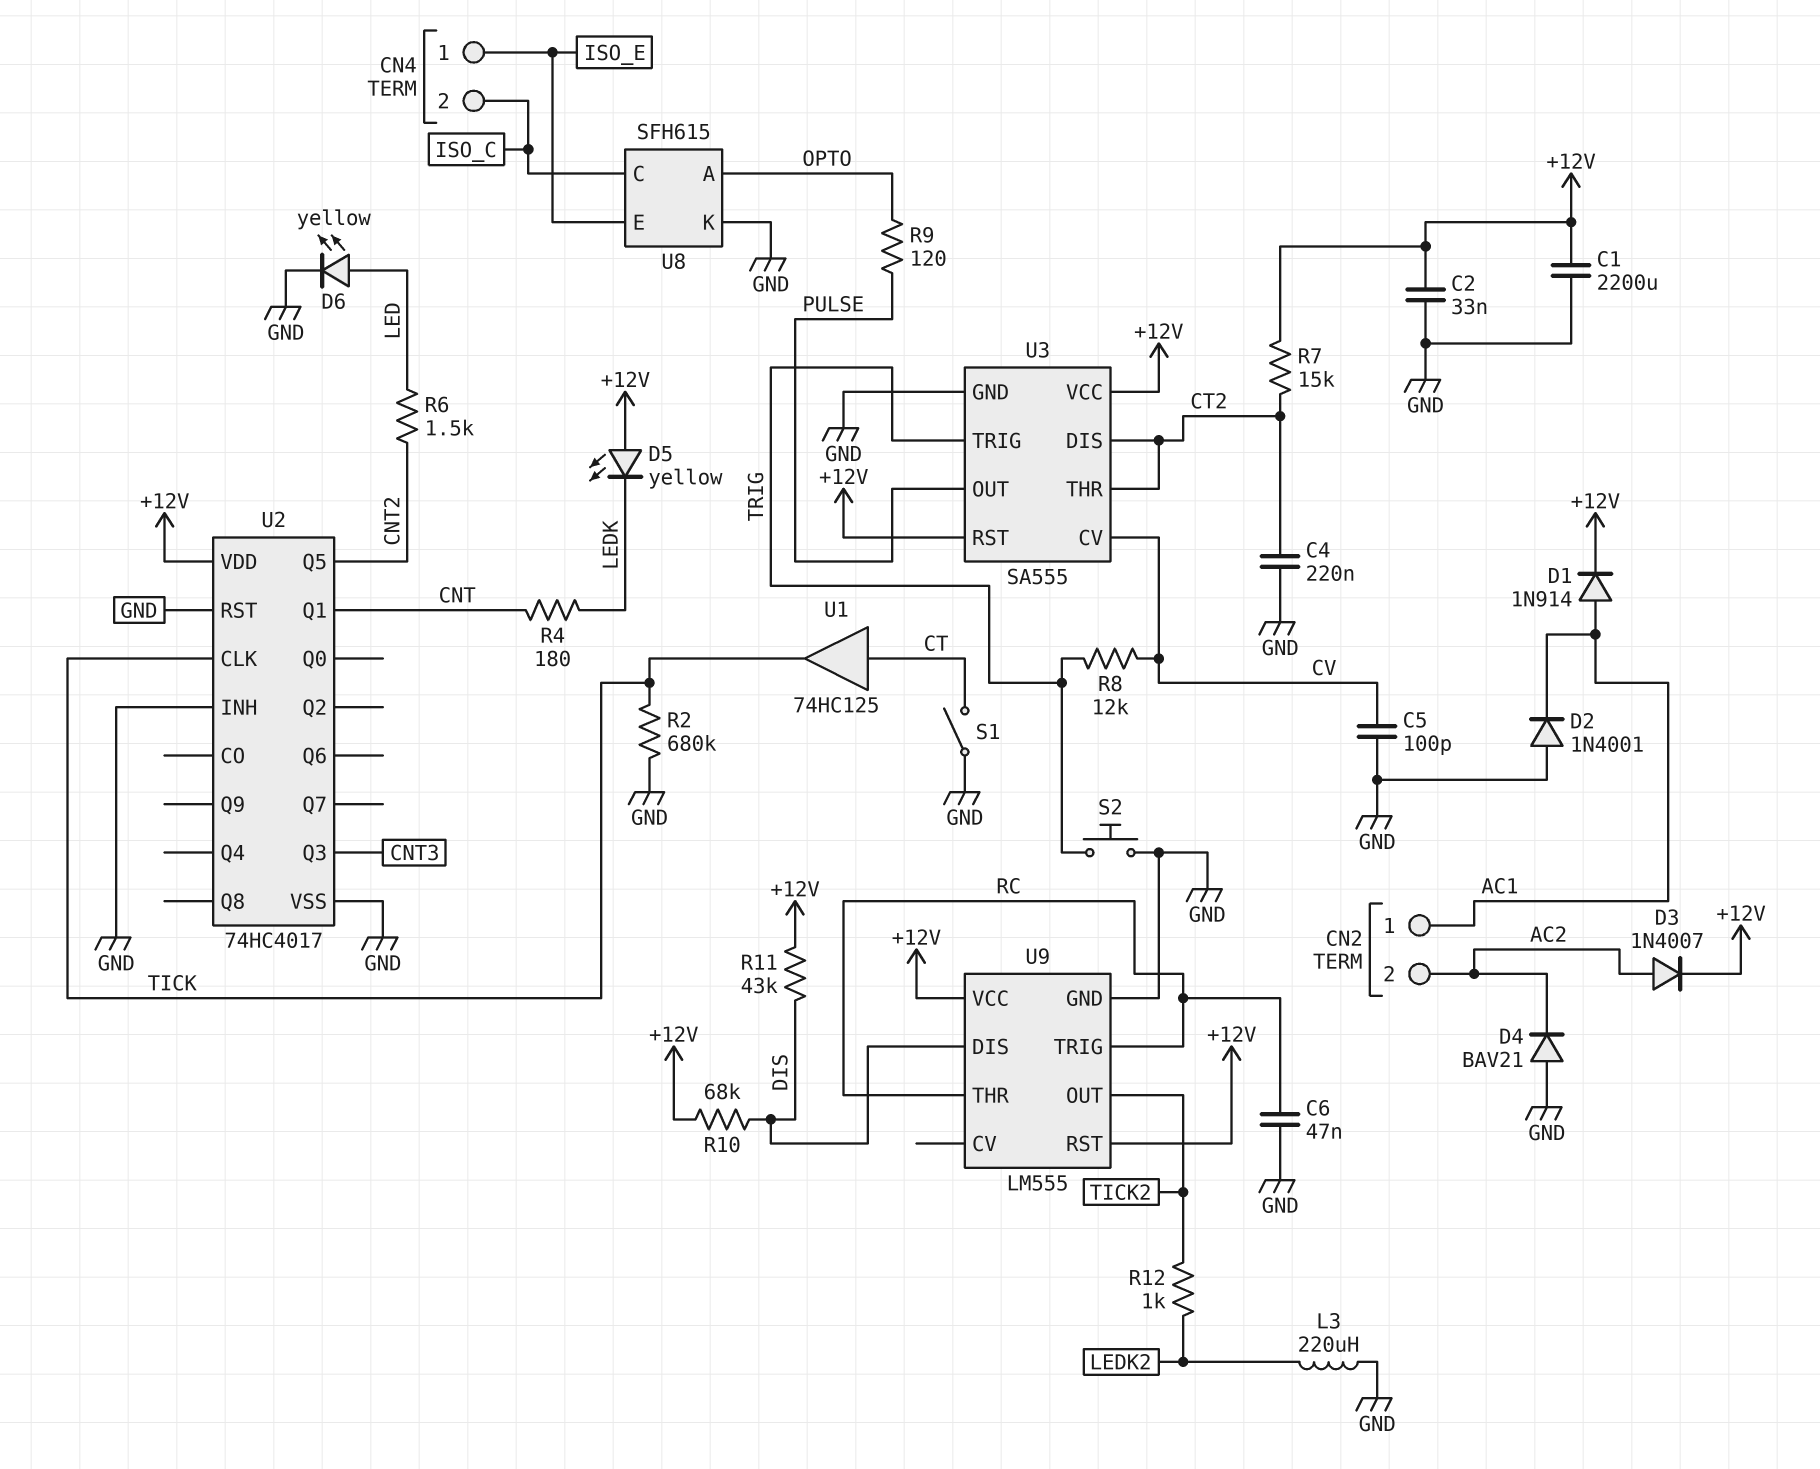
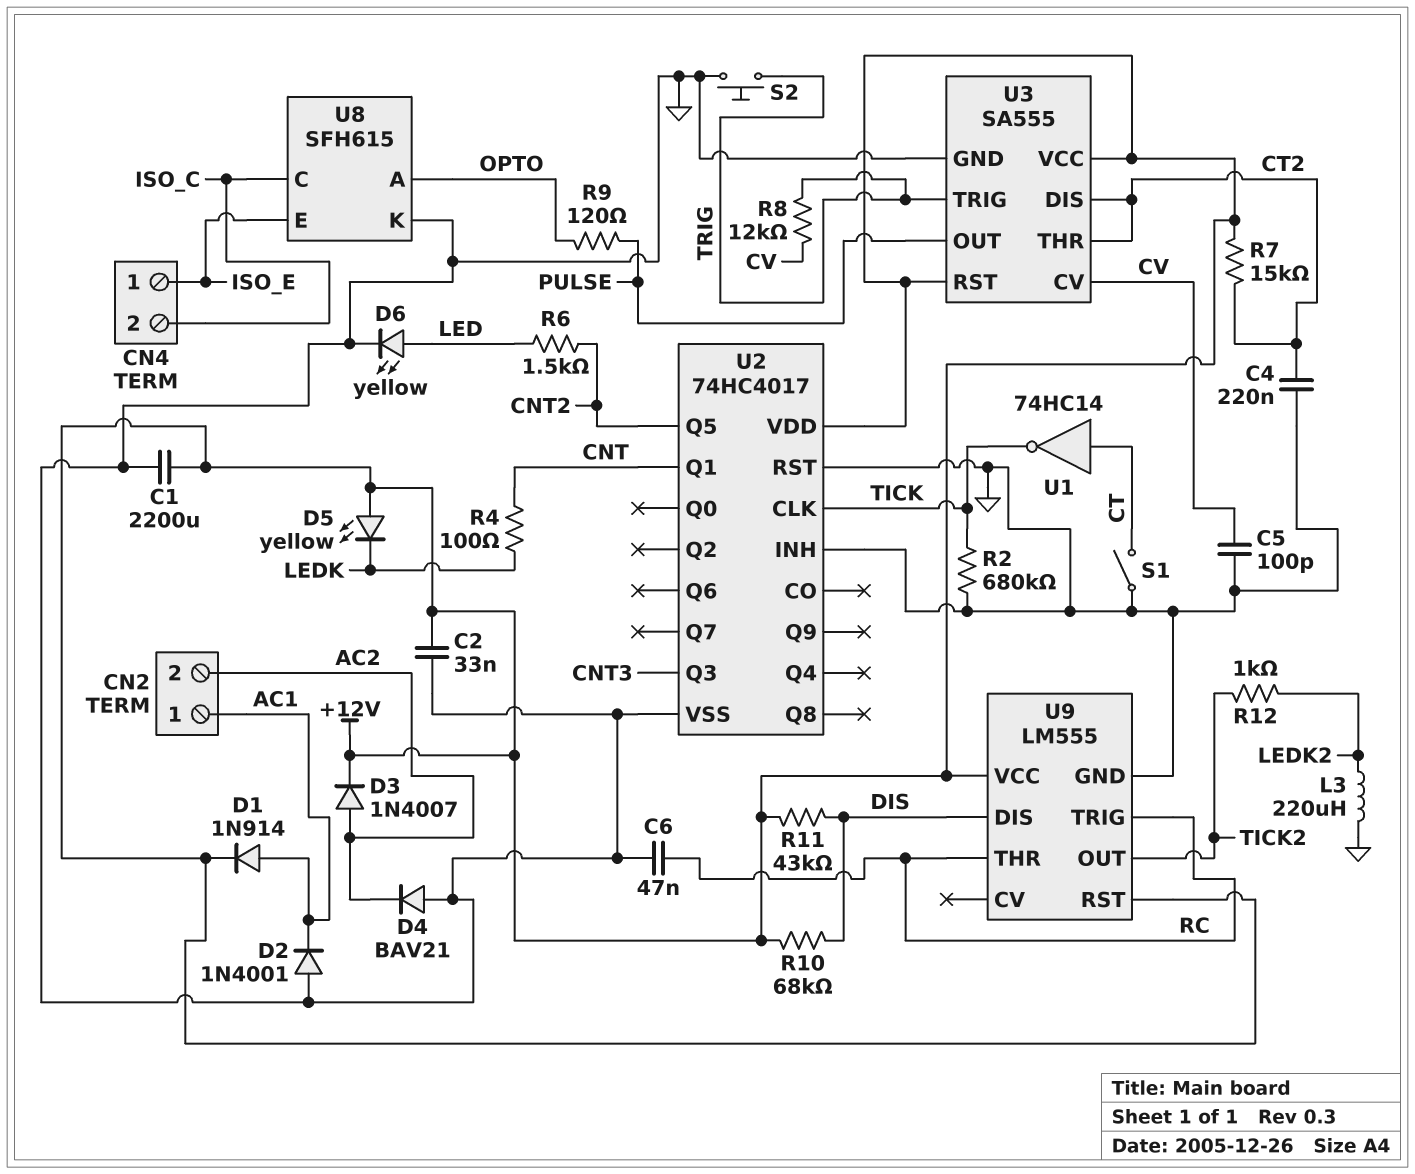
R4: 180 (CNT, LEDK) -> 100 (CNT, LEDK)
U1: buffer 74HC125 (in CT, out TICK) -> NOT 74HC14 (in CT, out TICK)

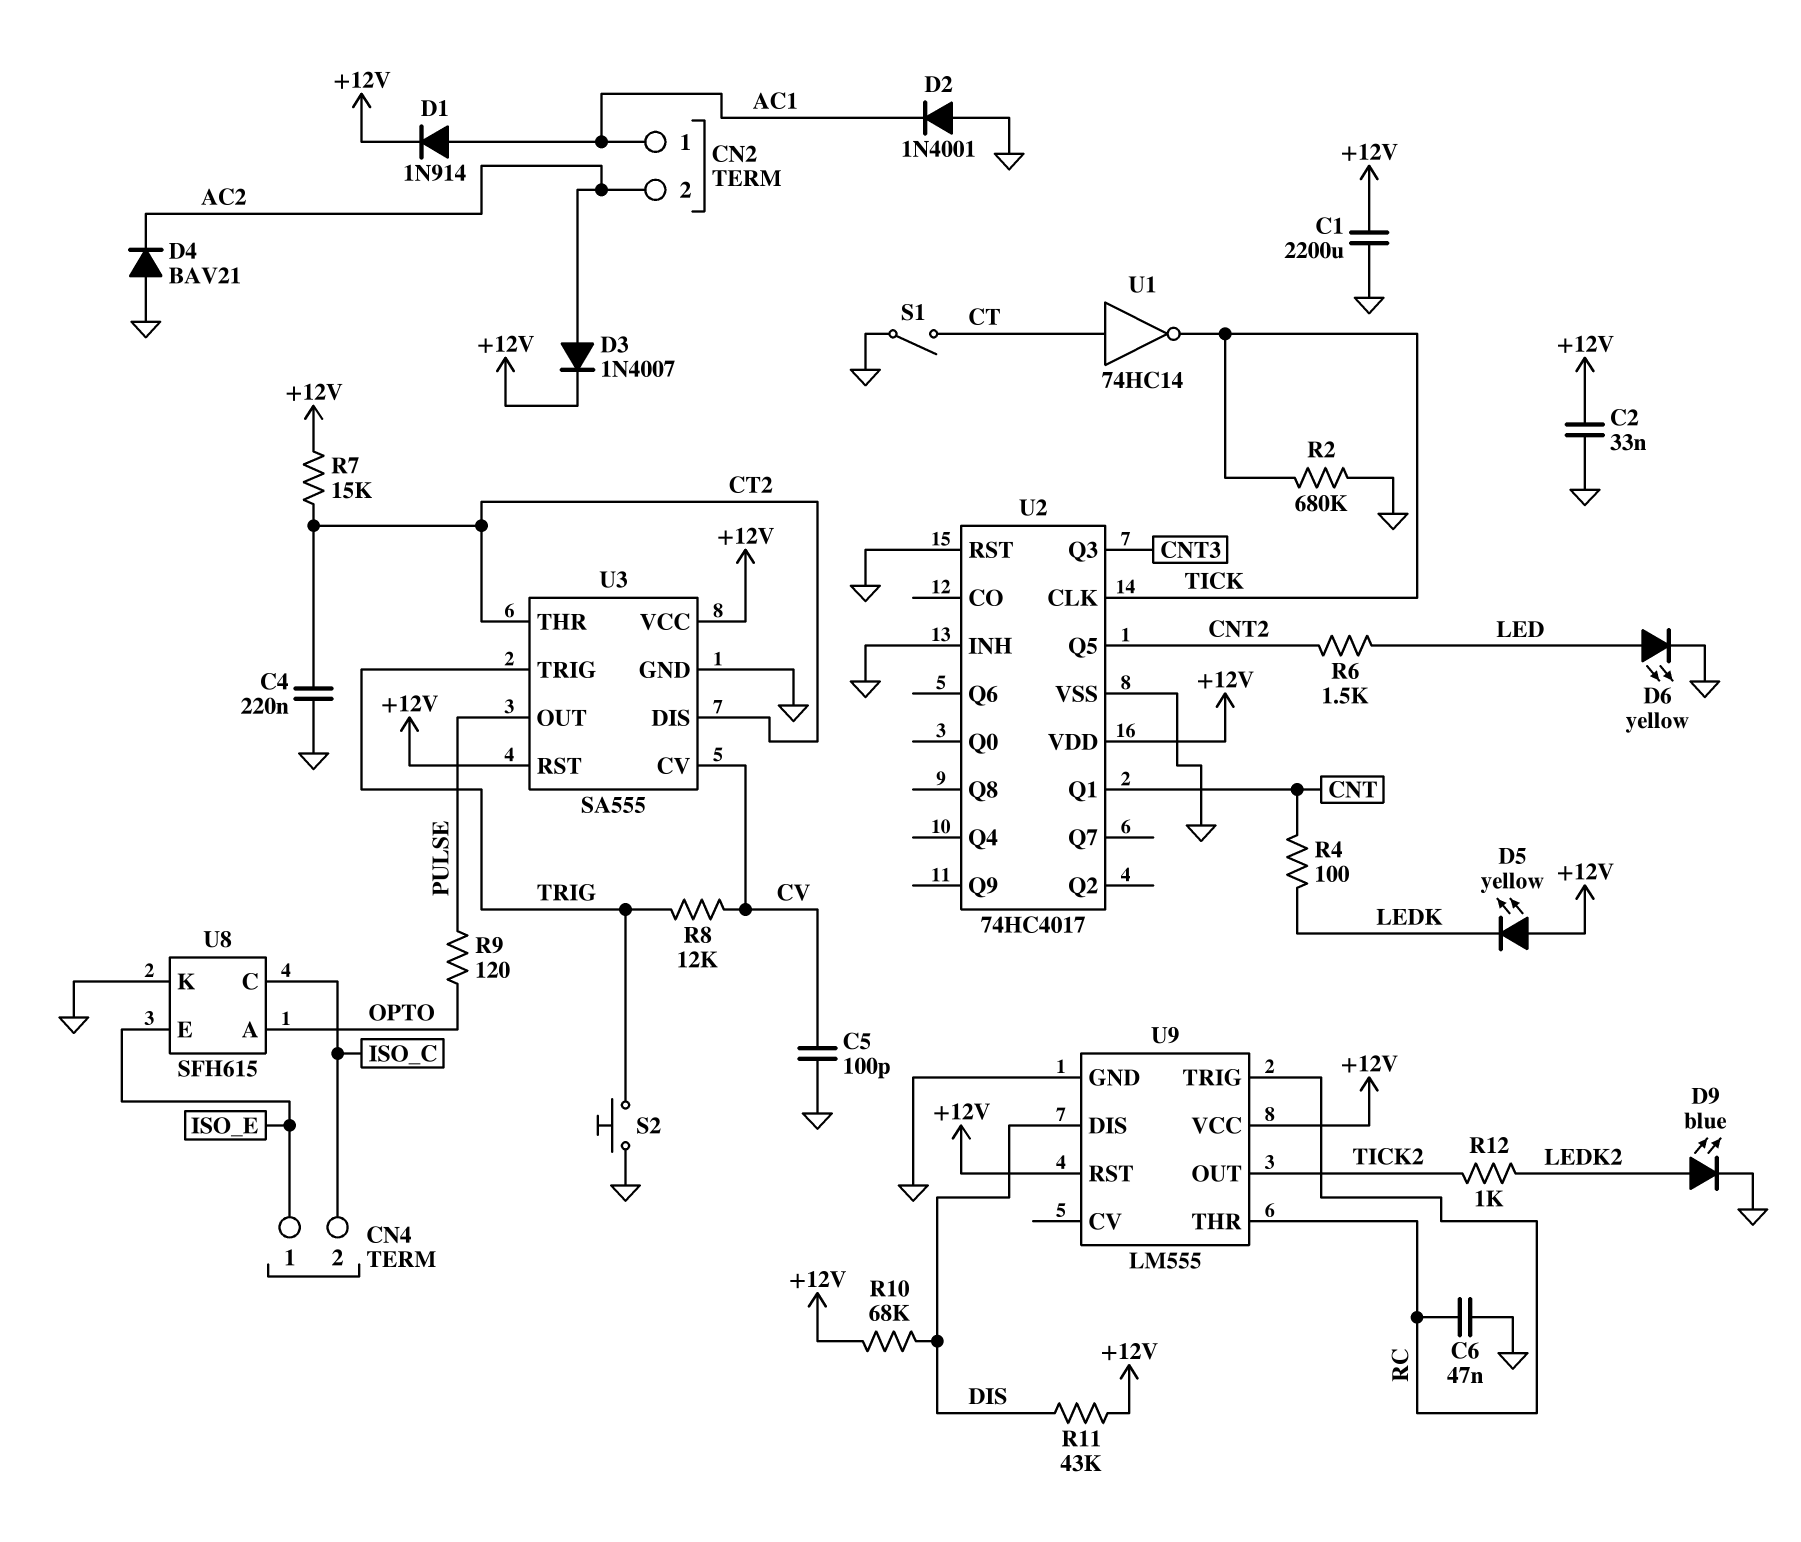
D9: none -> LED blue (A LEDK2, K GND)
L3: 220uH (GND, LEDK2) -> none

